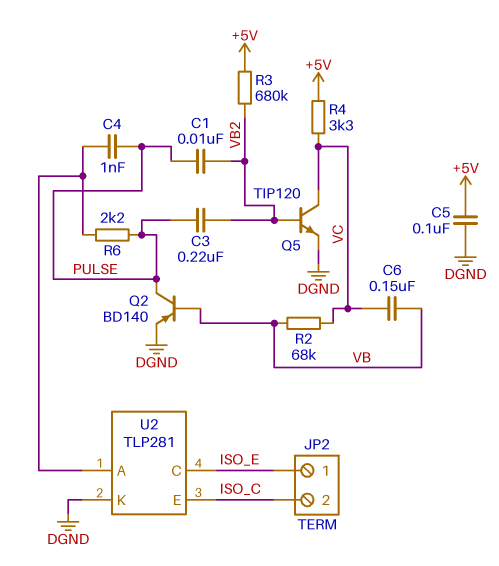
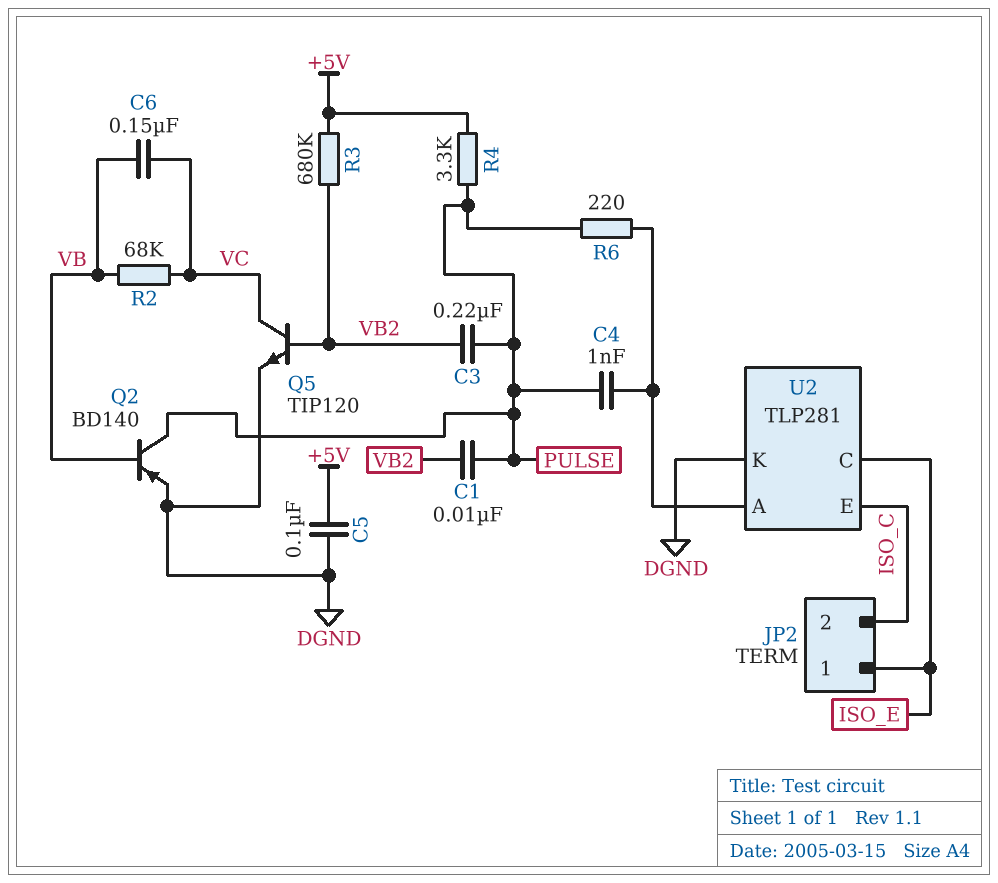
R4: 3.3k (+5V, VC) -> 3.3k (+5V, PULSE)
R6: 2.2k (PULSE, U2/A) -> 220 (PULSE, U2/A)

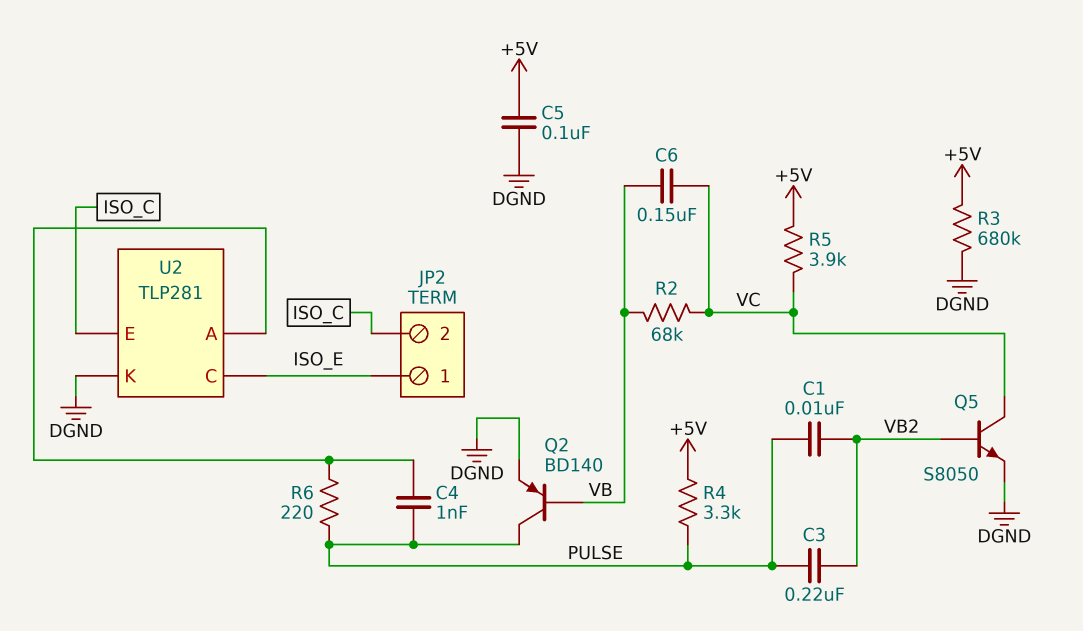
Q5: NPN TIP120 (B VB2, C VC, E DGND) -> NPN S8050 (B VB2, C VC, E DGND)
R3: 680k (+5V, VB2) -> 680k (+5V, DGND)
R5: none -> 3.9k (+5V, VC)

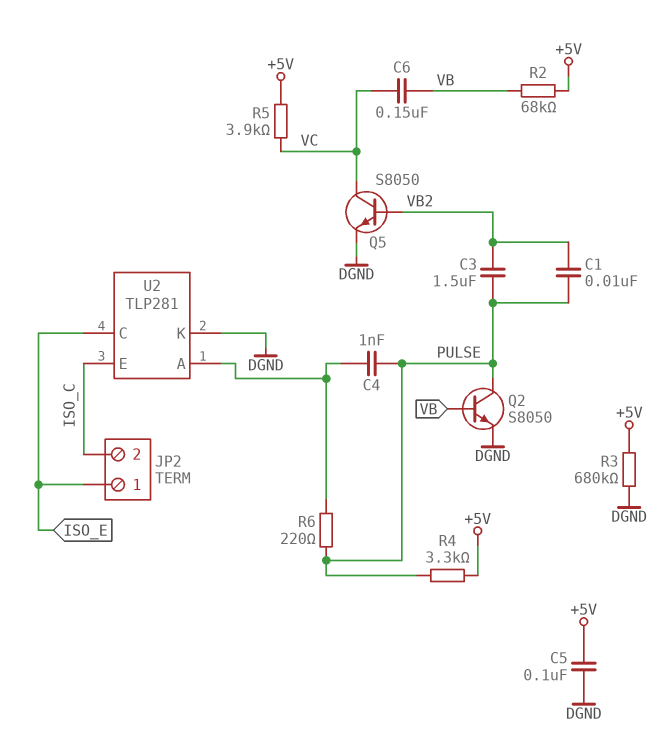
C3: 220nF (PULSE, VB2) -> 1.5uF (PULSE, VB2)
Q2: PNP BD140 (B VB, C PULSE, E DGND) -> NPN S8050 (B VB, C PULSE, E DGND)
R2: 68k (VB, VC) -> 68k (+5V, VB)

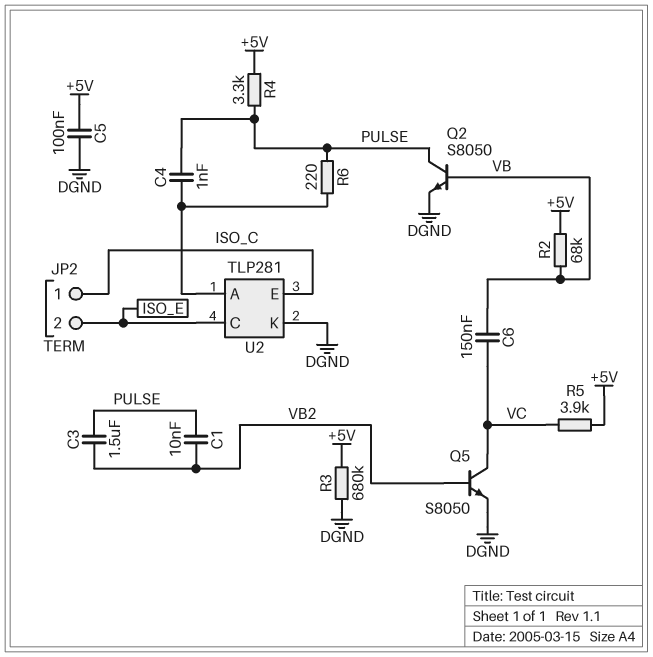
JP2 pin 1: ISO_E -> ISO_C
JP2 pin 2: ISO_C -> ISO_E

